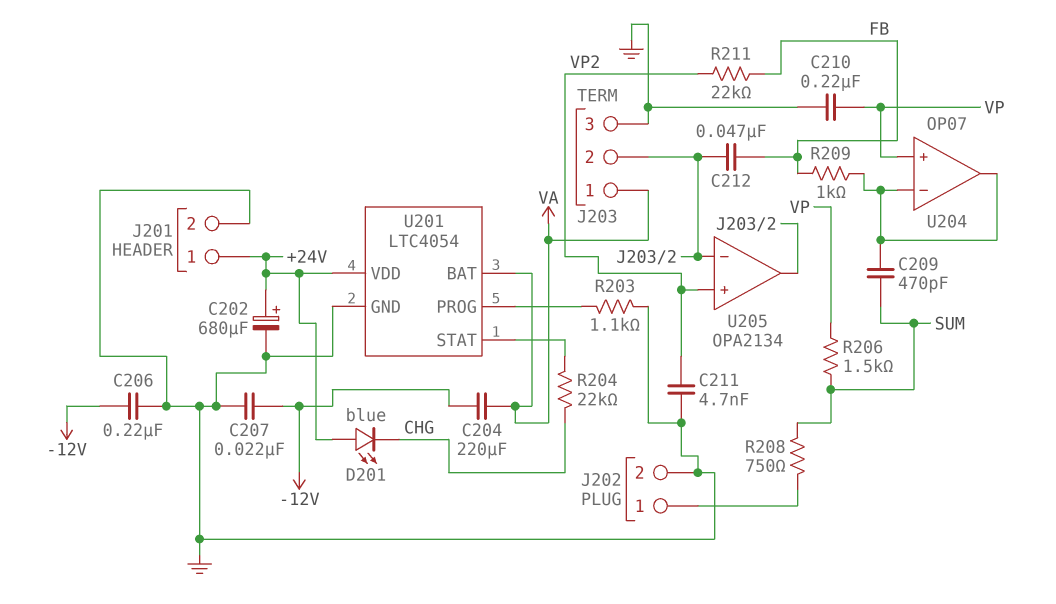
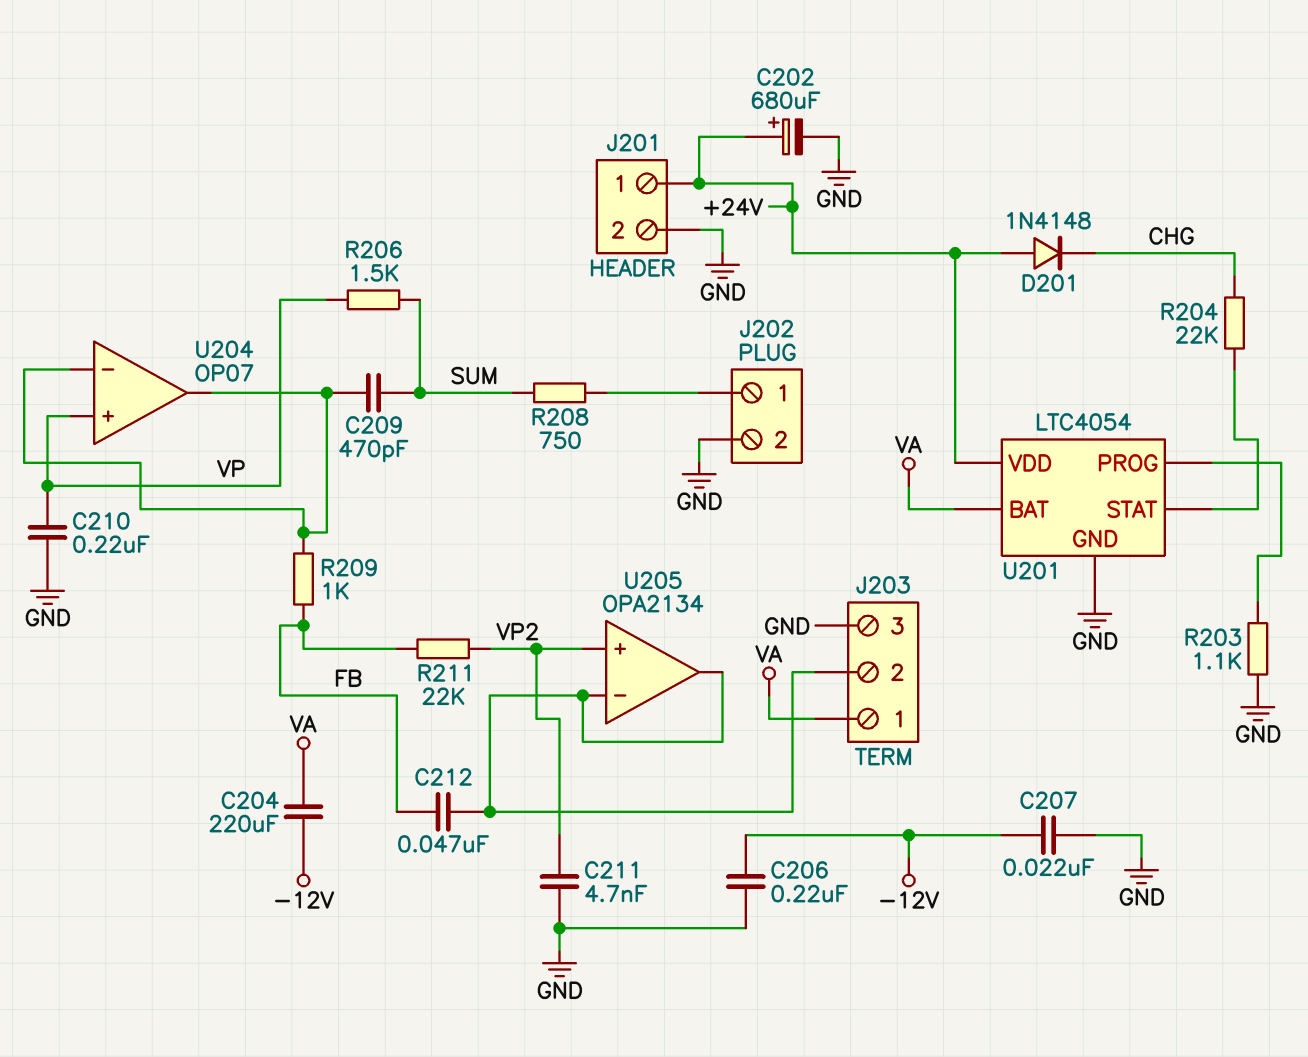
D201: LED blue (A +24V, K CHG) -> diode 1N4148 (A +24V, K CHG)

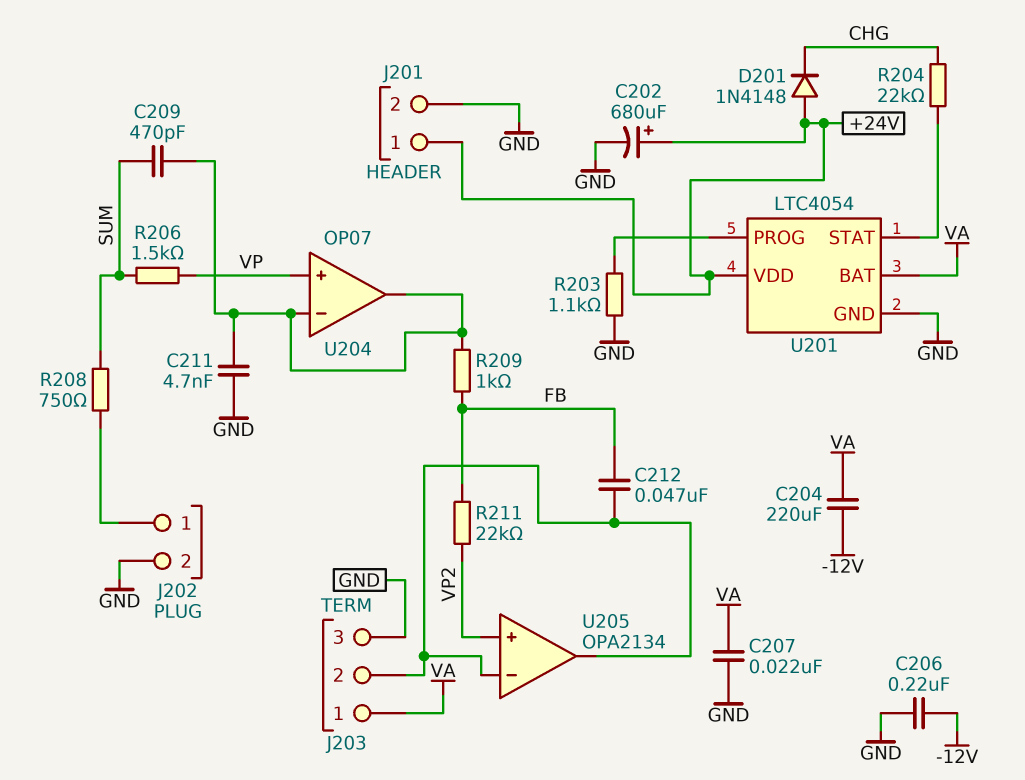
C207: 22nF (-12V, GND) -> 22nF (GND, VA)
C210: 220nF (GND, VP) -> none
C211: 4.7nF (GND, VP2) -> 4.7nF (GND, U204/in-)

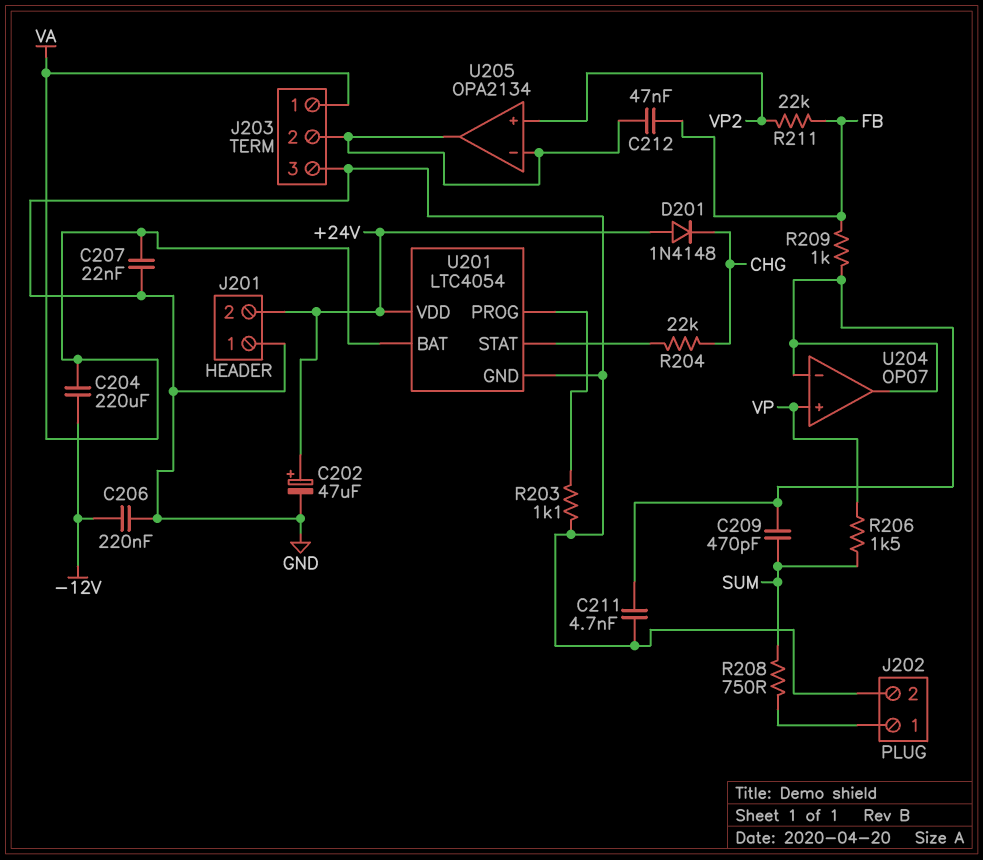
C202: 680uF (plus +24V, minus GND) -> 47uF (plus +24V, minus GND)
J201 pin 1: +24V -> GND
J201 pin 2: GND -> +24V

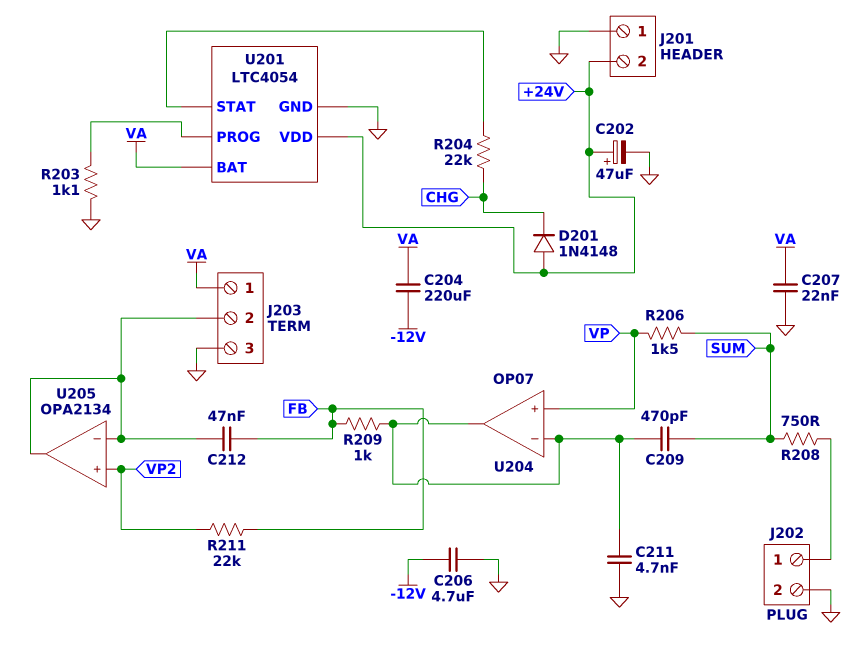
C206: 220nF (-12V, GND) -> 4.7uF (-12V, GND)

